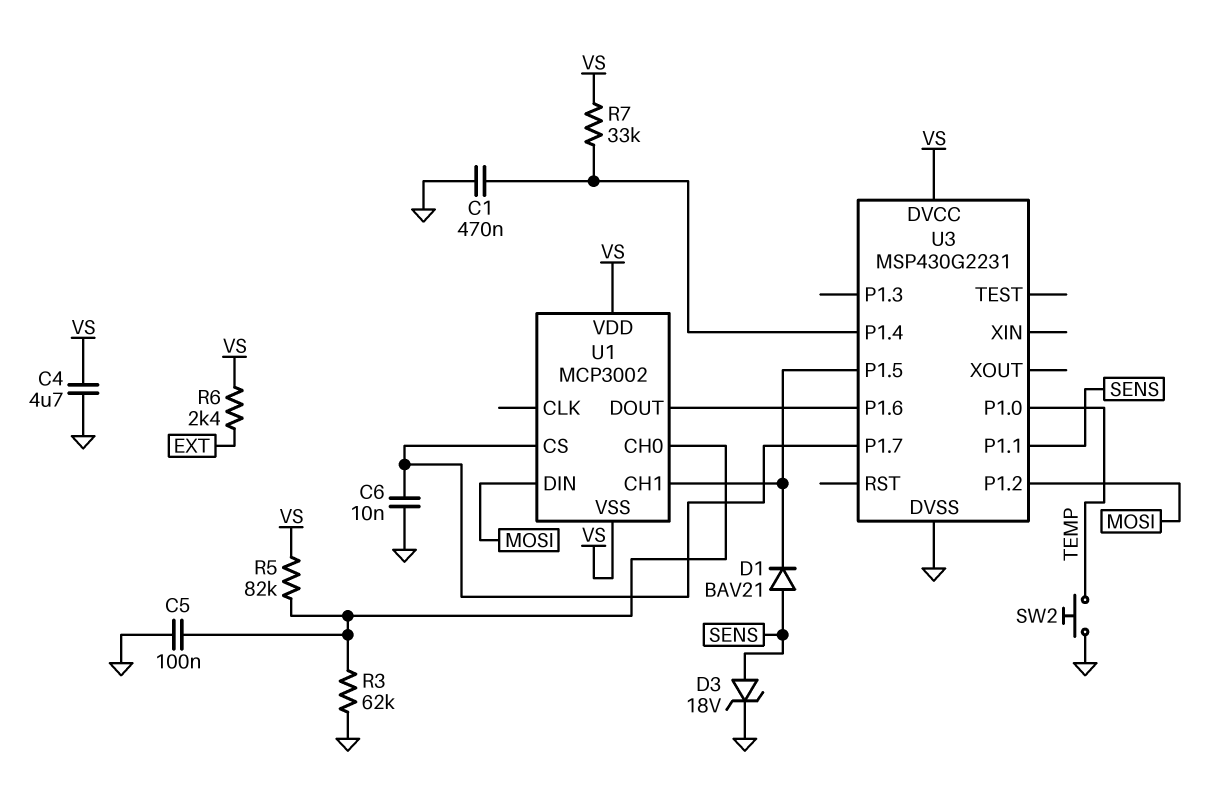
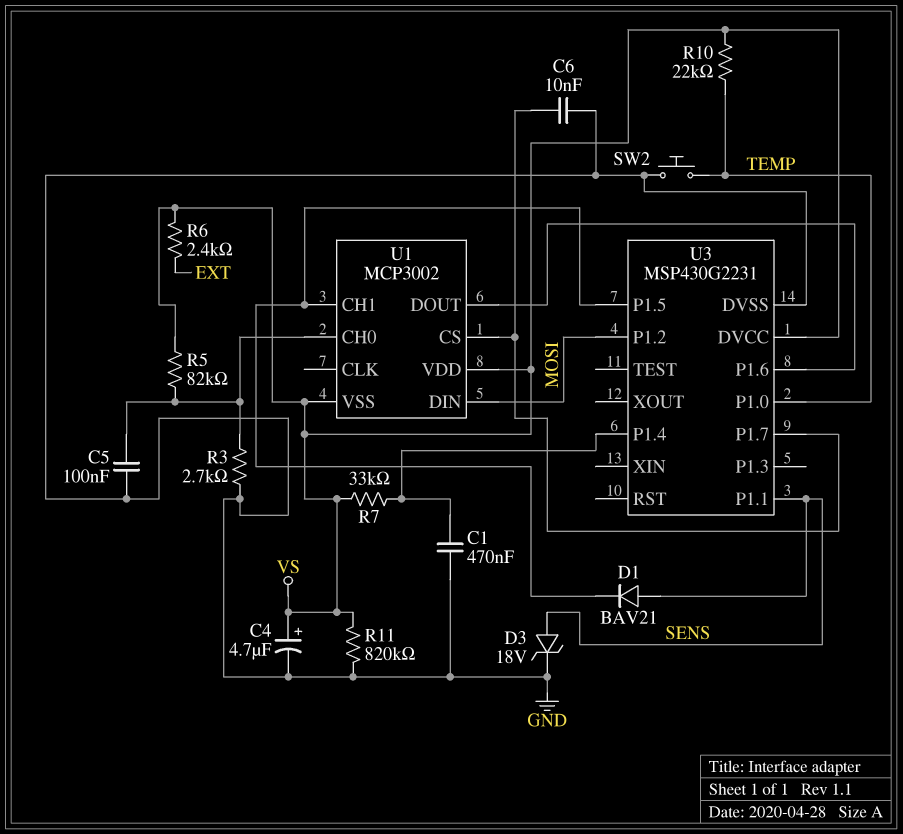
C4: 4.7uF (GND, VS) -> 4.7uF (plus VS, minus GND)
R3: 62k (GND, U1/CH0) -> 2.7k (GND, U1/CH0)
R10: none -> 22k (TEMP, VS)
R11: none -> 820k (GND, VS)

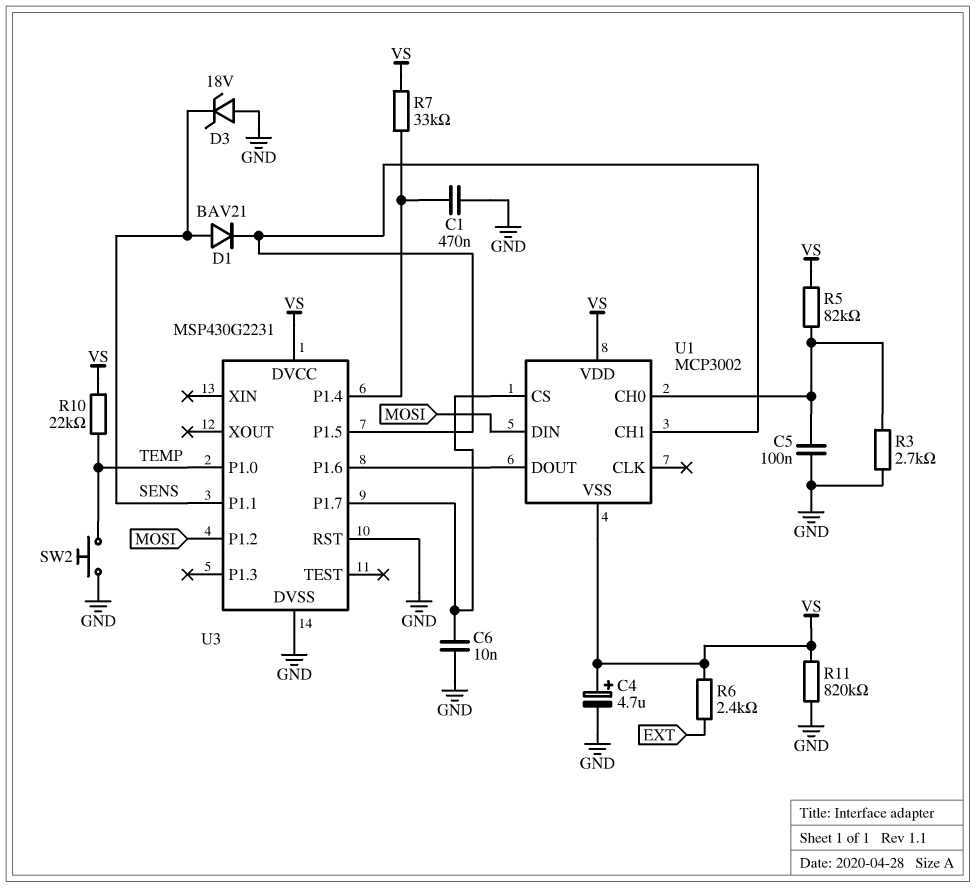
D3: zener 18V (A SENS, K GND) -> zener 18V (A GND, K SENS)
U3 pin RST: none -> GND

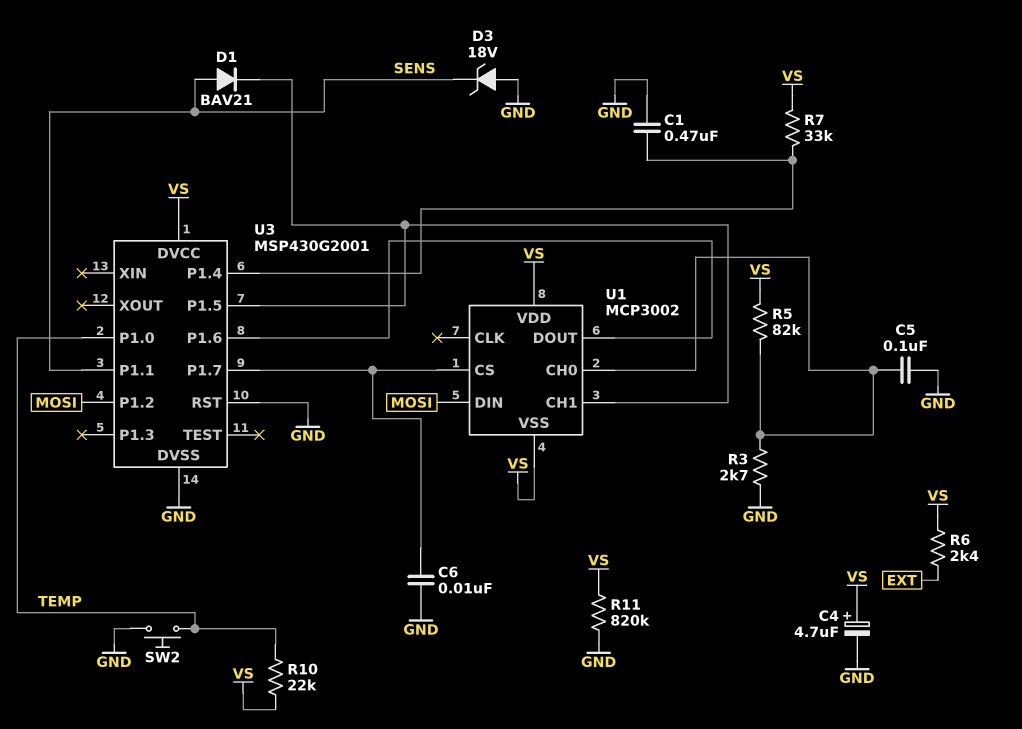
U3: MSP430G2231 -> MSP430G2001

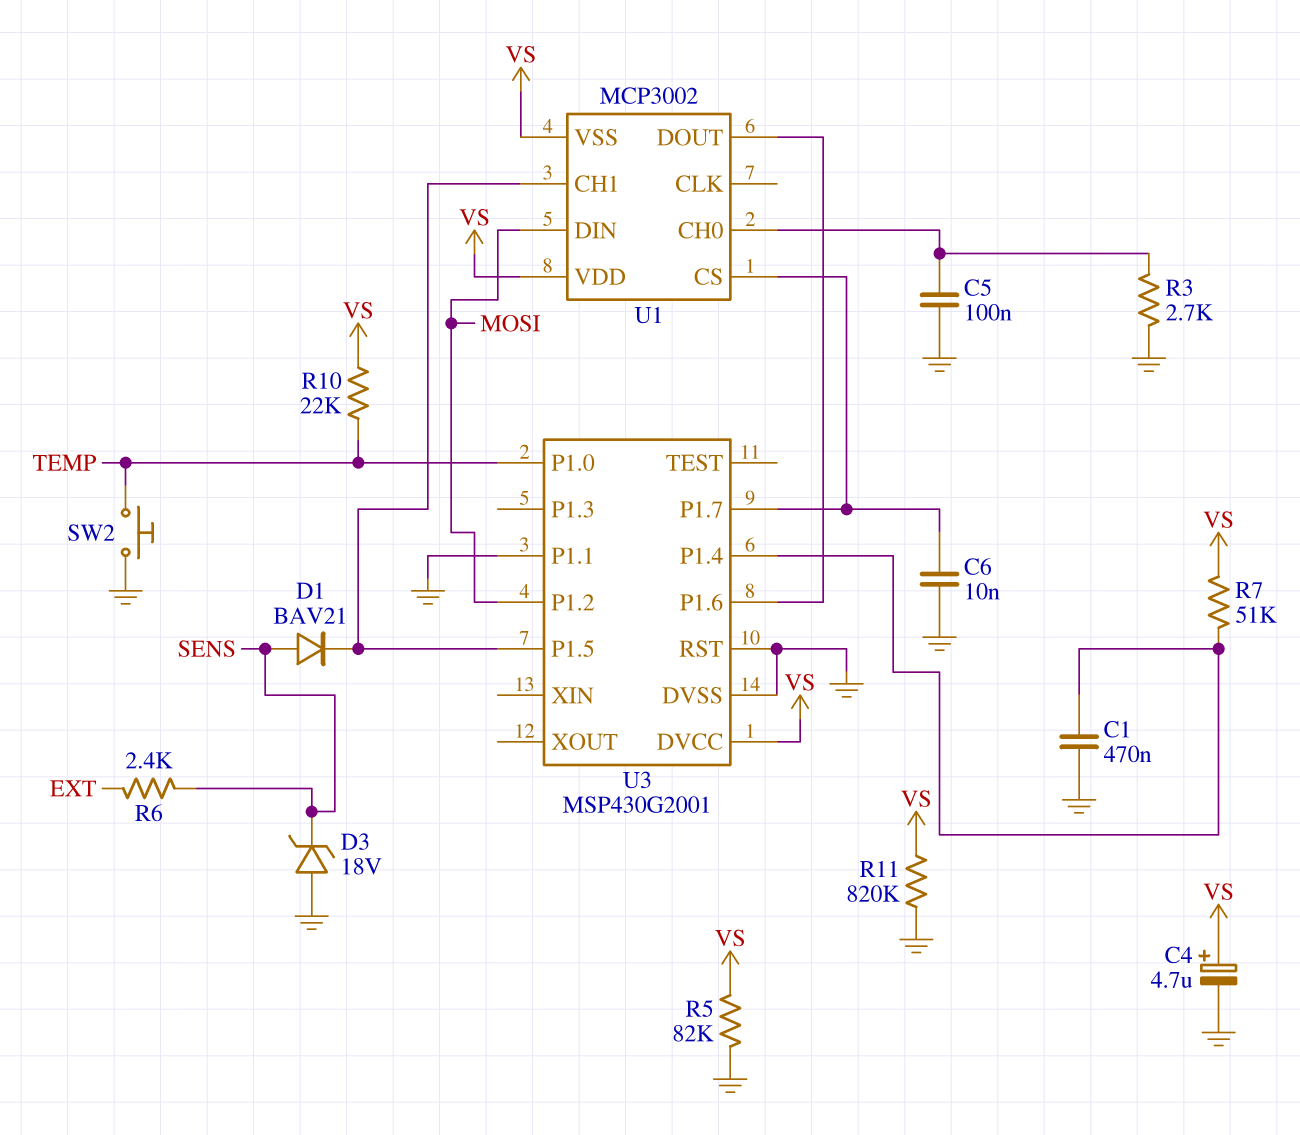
R5: 82k (U1/CH0, VS) -> 82k (GND, VS)
R6: 2.4k (EXT, VS) -> 2.4k (EXT, SENS)
R7: 33k (U3/P1.4, VS) -> 51k (U3/P1.4, VS)
U3 pin P1.1: SENS -> GND

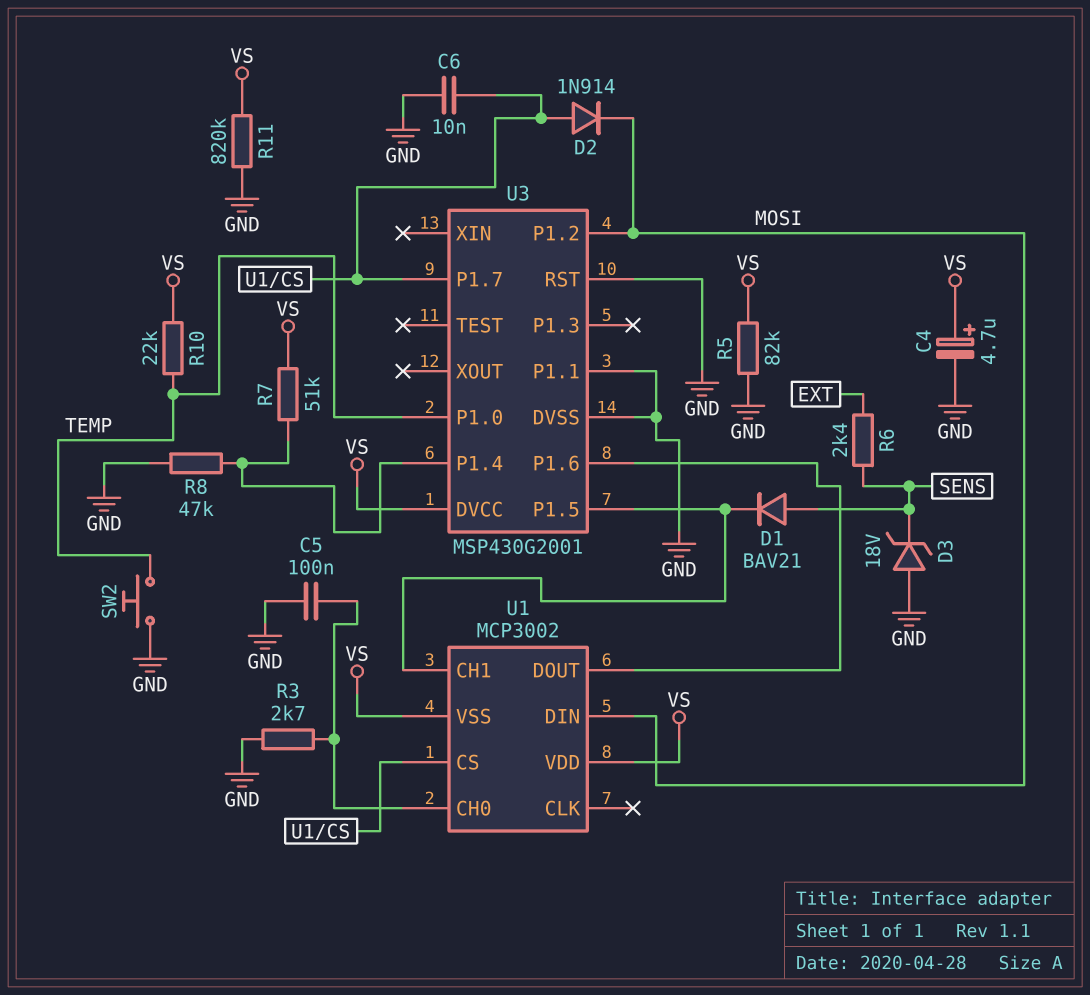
C1: 470nF (GND, U3/P1.4) -> none
D2: none -> diode 1N914 (A U1/CS, K MOSI)
R8: none -> 47k (GND, U3/P1.4)

